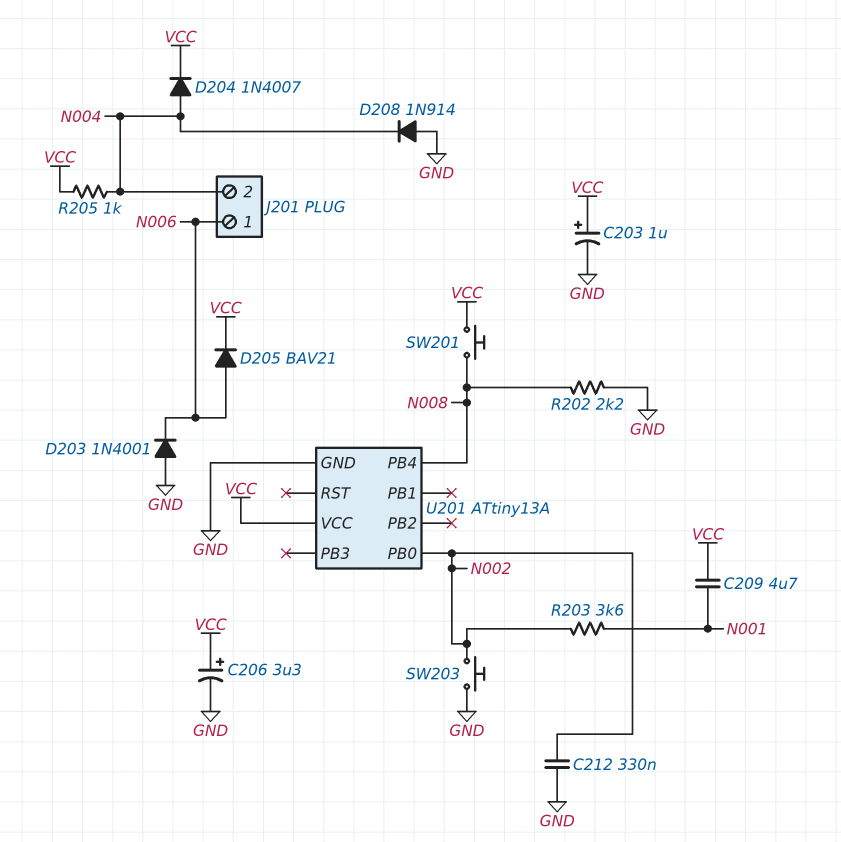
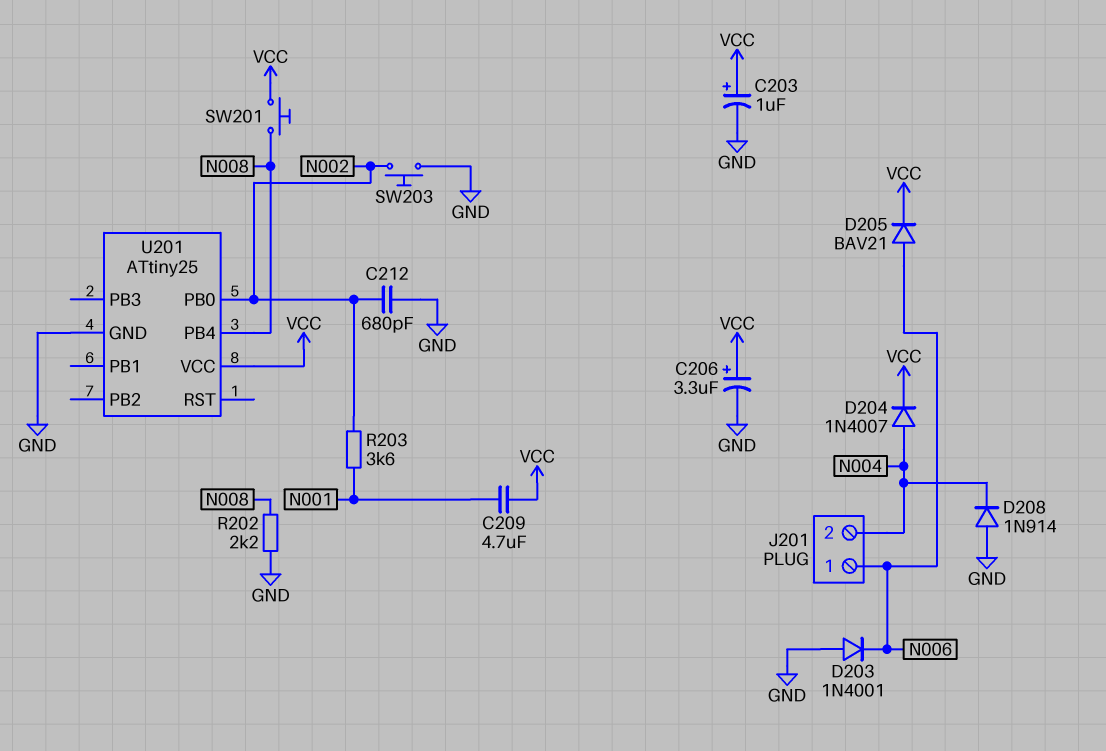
C212: 330nF (GND, N002) -> 680pF (GND, N002)
R205: 1k (N004, VCC) -> none
U201: ATtiny13A -> ATtiny25

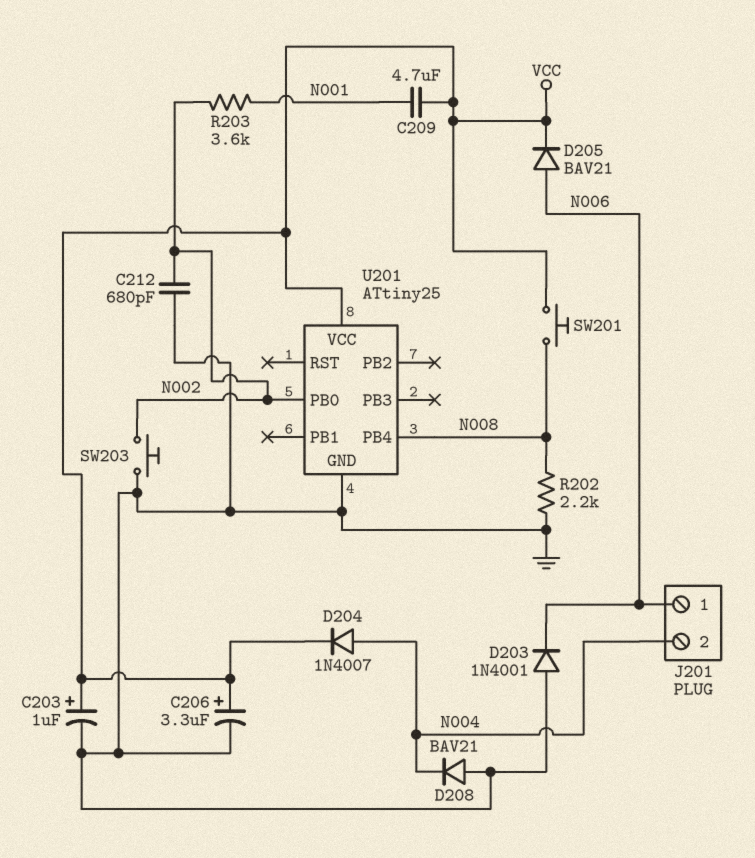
D208: diode 1N914 (A GND, K N004) -> diode BAV21 (A GND, K N004)

